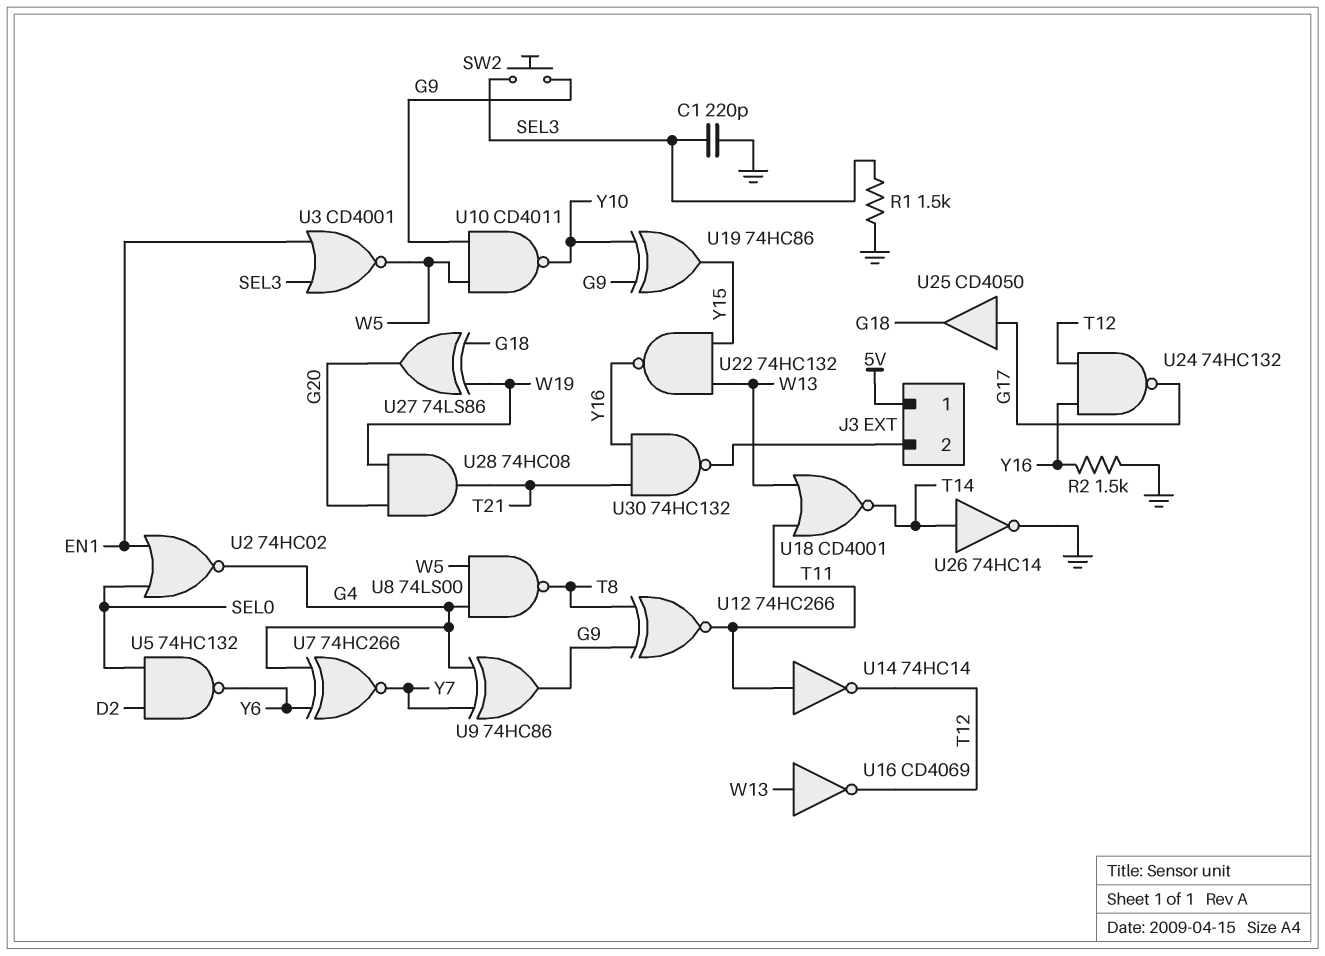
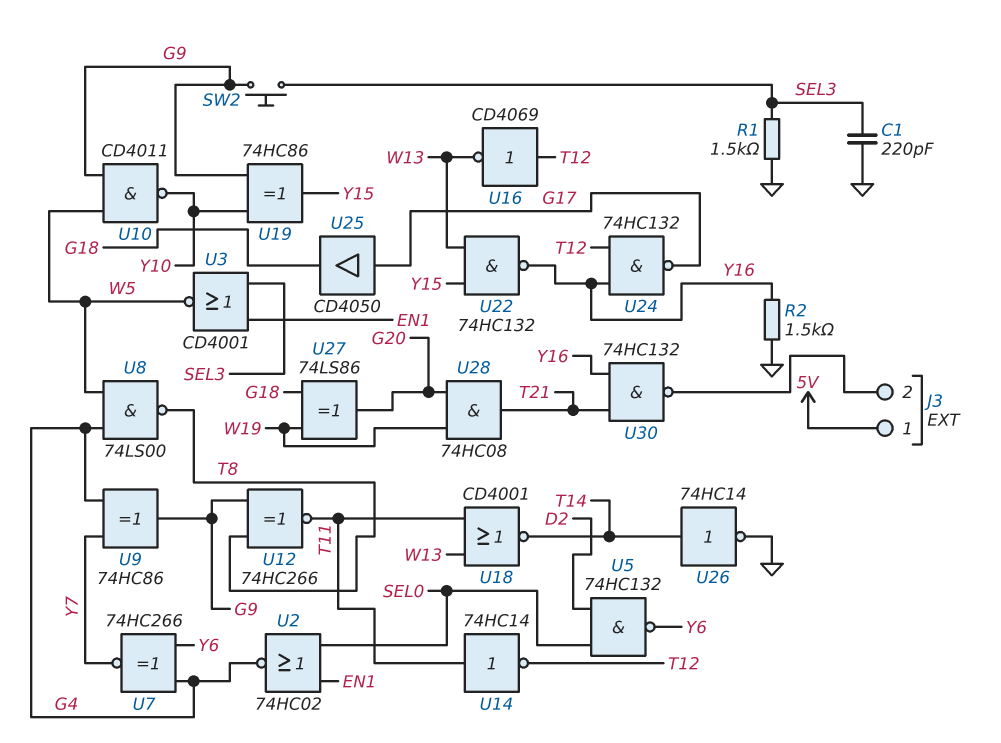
U16: NOT CD4069 (in W13, out T12) -> NOT CD4069 (in T12, out W13)

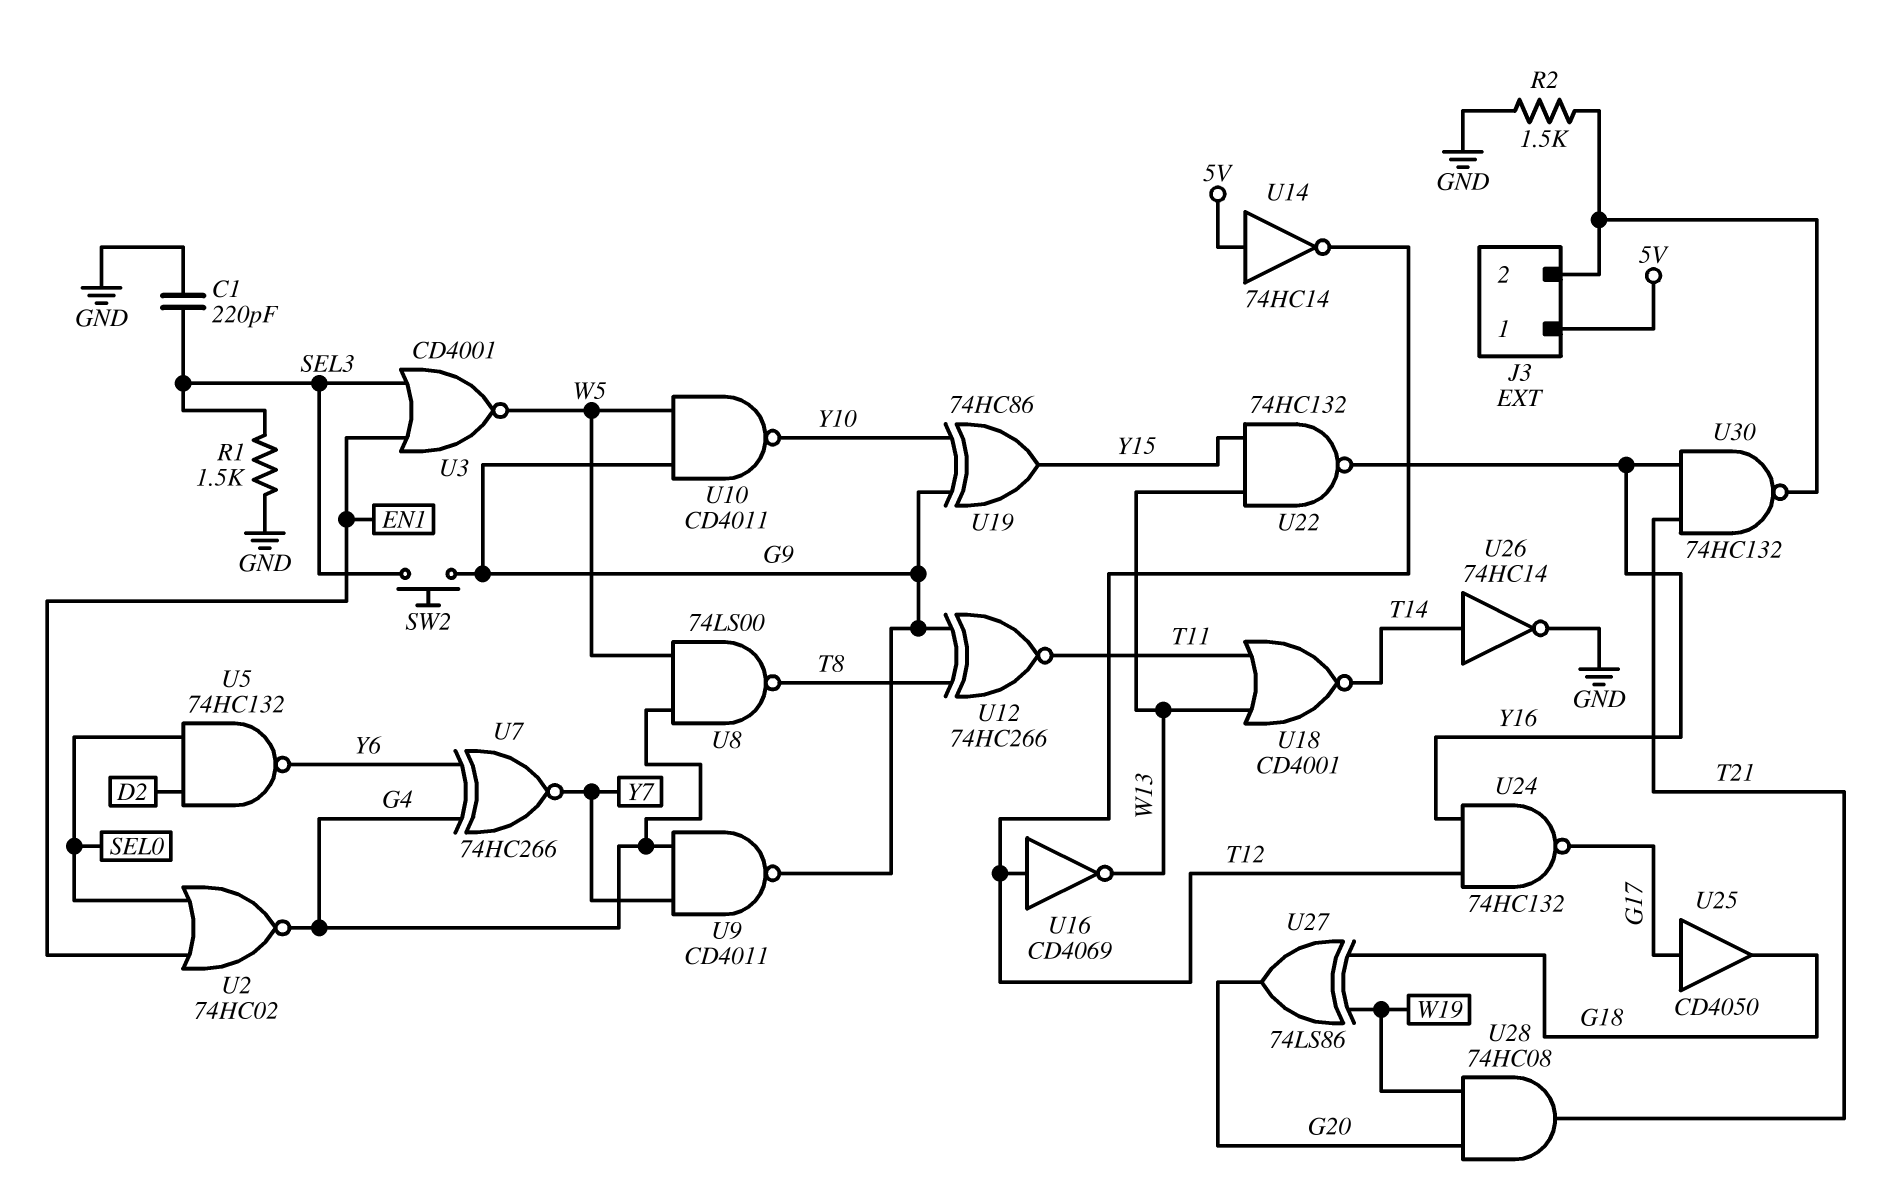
R2: 1.5k (GND, Y16) -> 1.5k (GND, J3/2)
U9: XOR 74HC86 (in G4, in Y7, out G9) -> NAND CD4011 (in G4, in Y7, out G9)
U14: NOT 74HC14 (in T11, out T12) -> NOT 74HC14 (in 5V, out T12)

